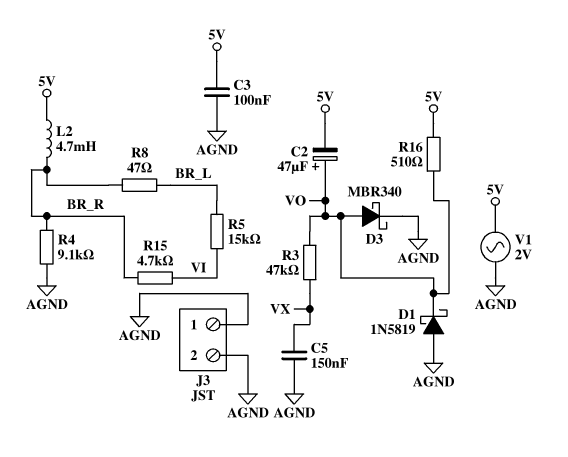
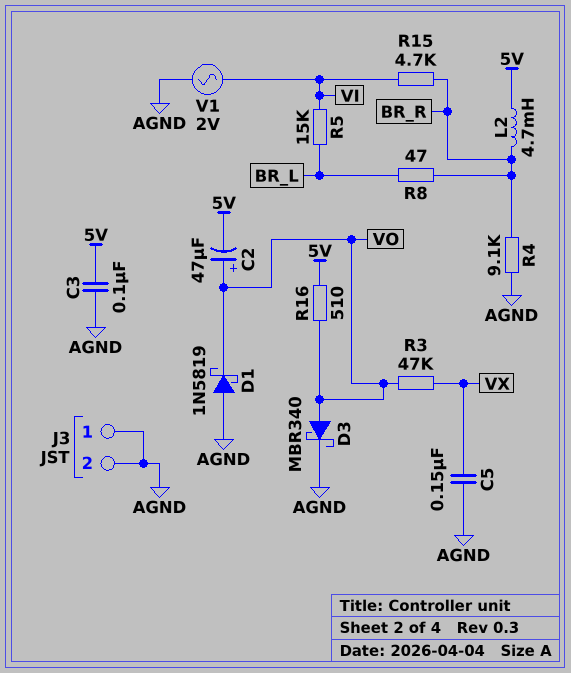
V1: AC 2V (5V, AGND) -> AC 2V (AGND, VI)

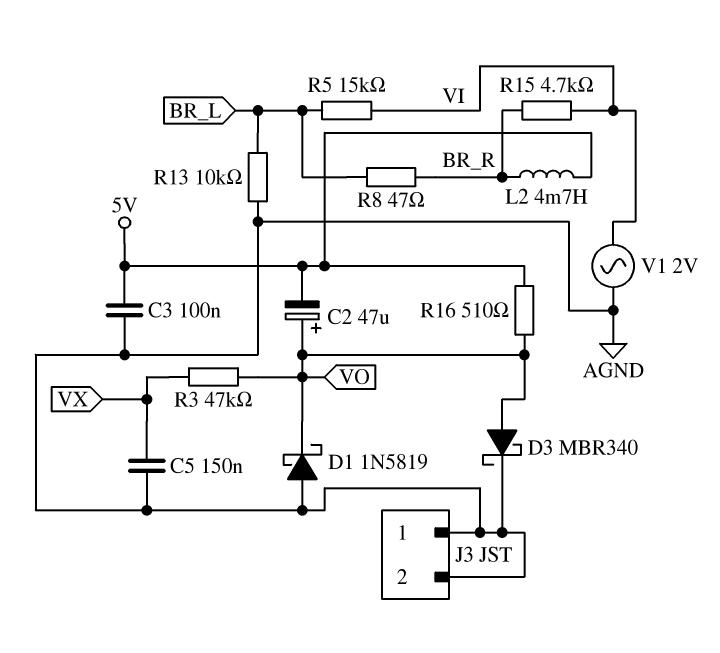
R4: 9.1k (AGND, BR_R) -> none
R13: none -> 10k (AGND, BR_L)

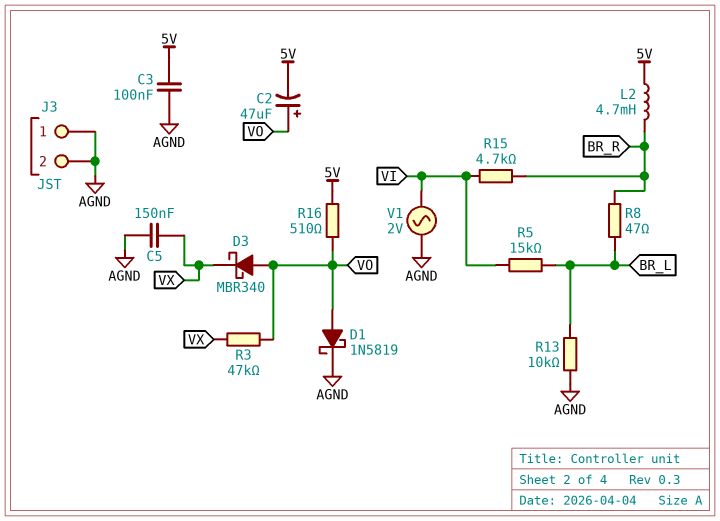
D1: schottky 1N5819 (A AGND, K VO) -> schottky 1N5819 (A VO, K AGND)
D3: schottky MBR340 (A VO, K AGND) -> schottky MBR340 (A VO, K VX)

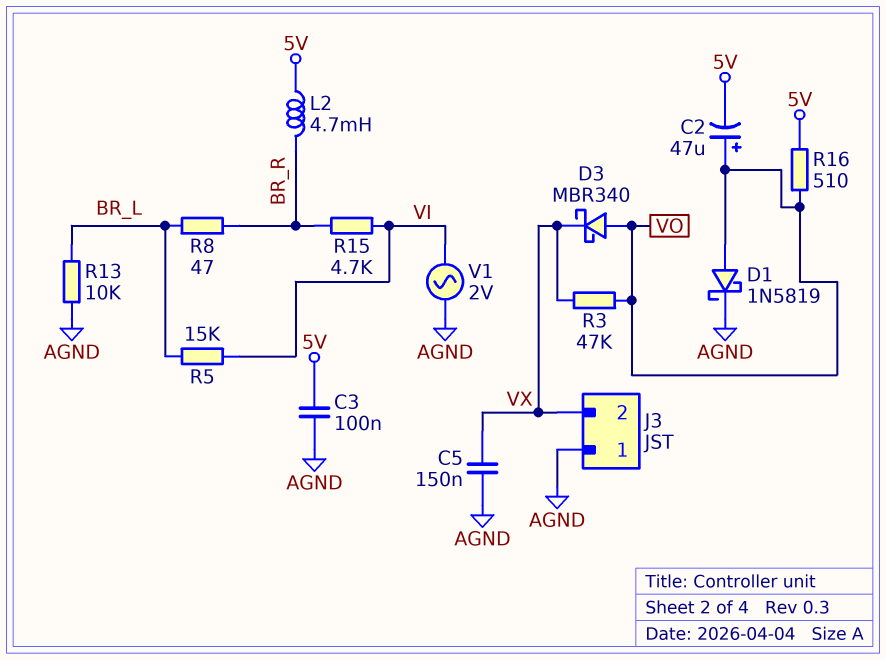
J3 pin 2: AGND -> VX

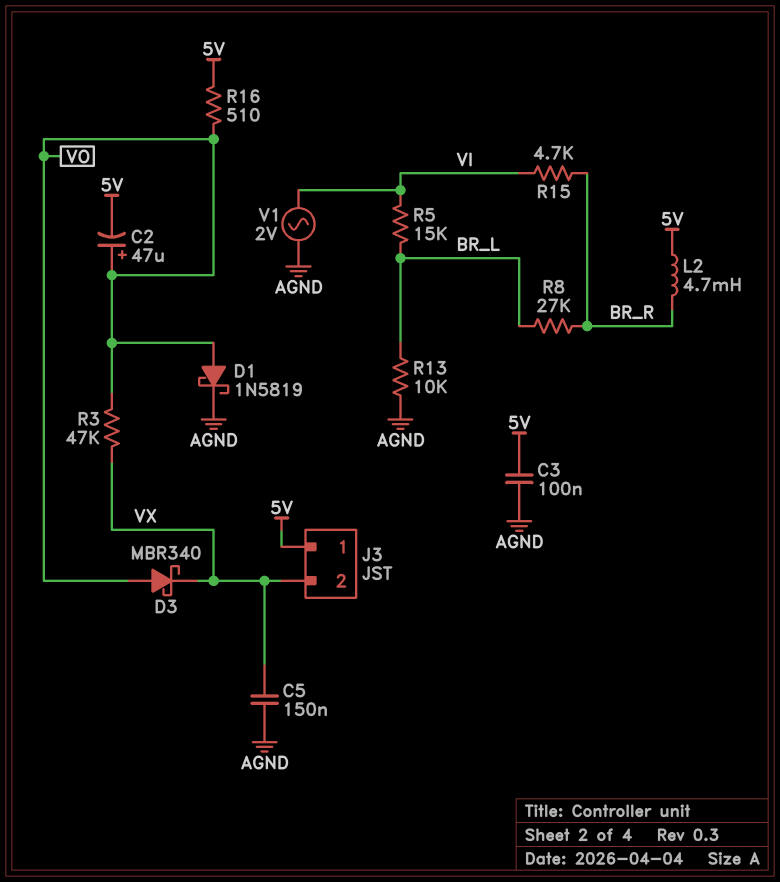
J3 pin 1: AGND -> 5V
R8: 47 (BR_L, BR_R) -> 27k (BR_L, BR_R)

